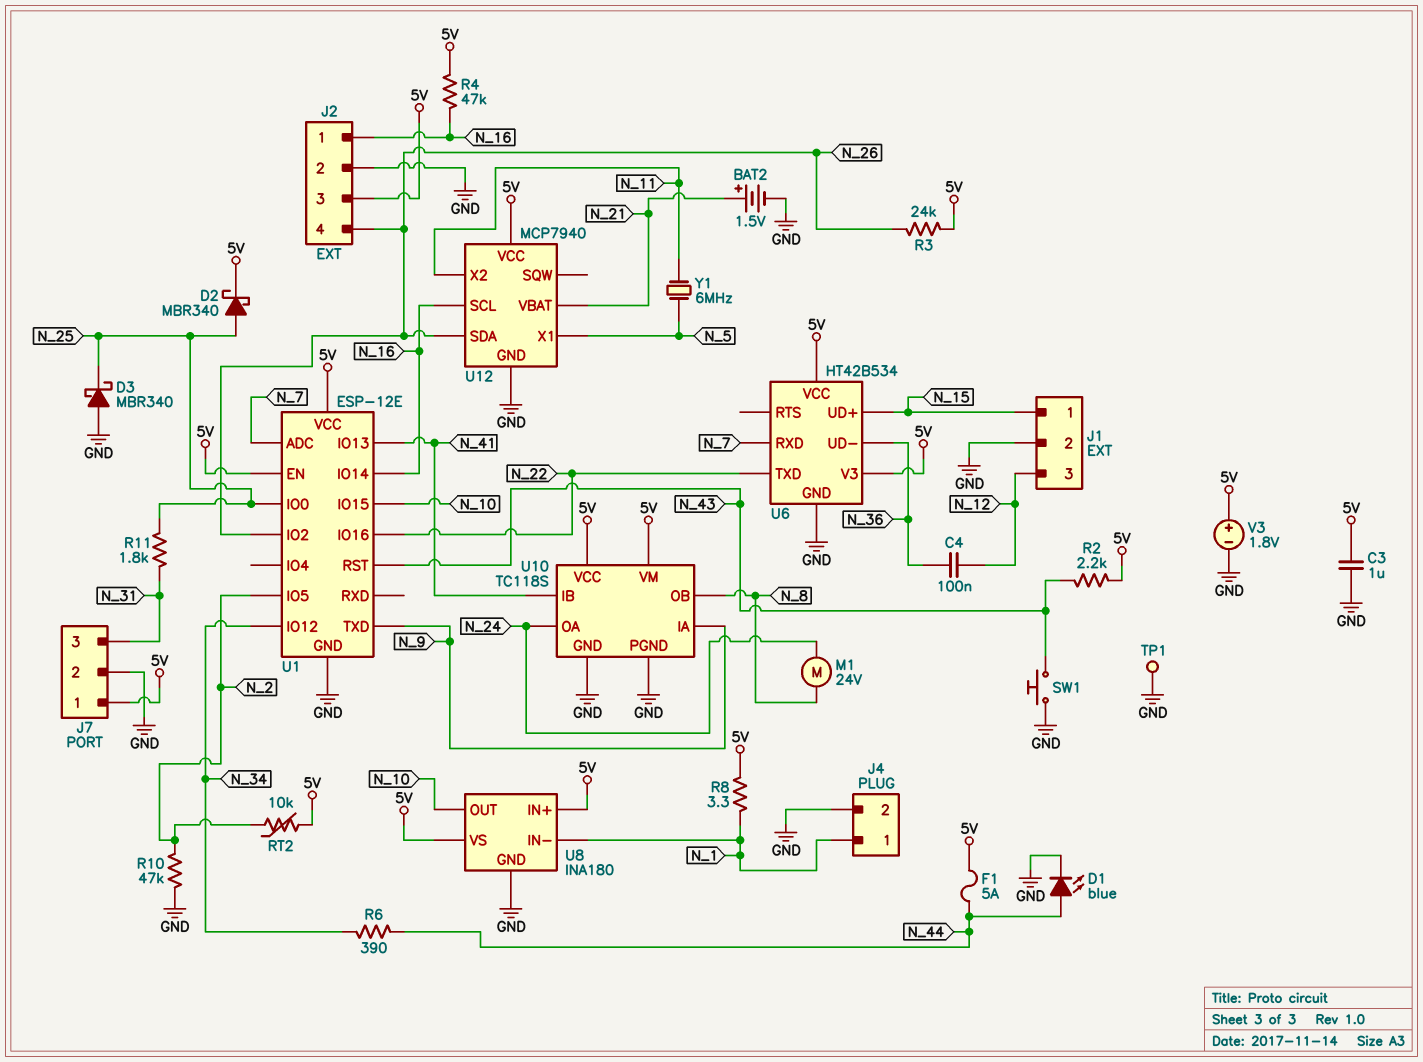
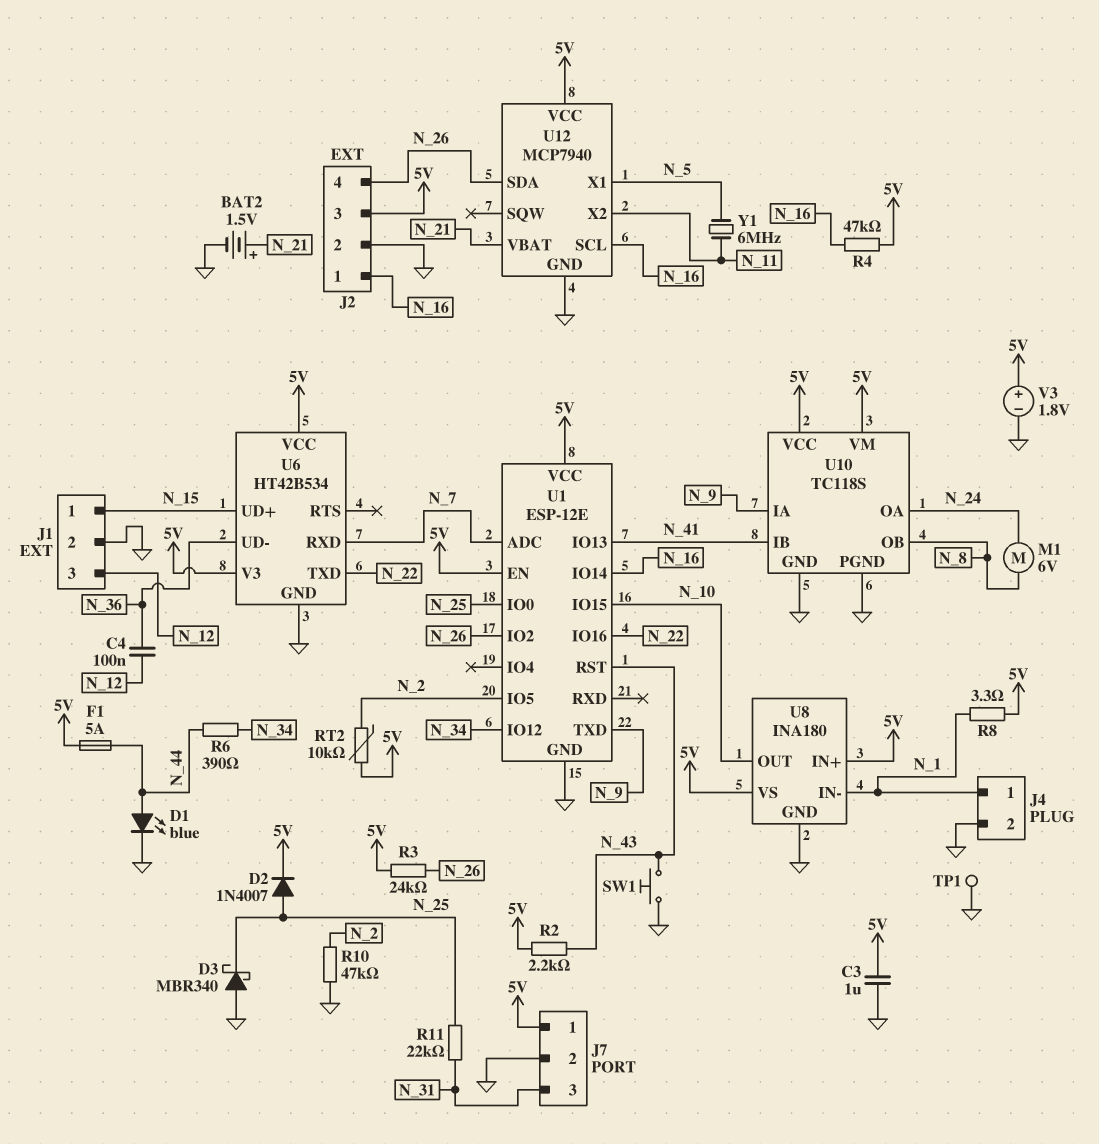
D2: schottky MBR340 (A N_25, K 5V) -> diode 1N4007 (A N_25, K 5V)
M1: motor 24V (N_8, N_24) -> motor 6V (N_8, N_24)
R11: 1.8k (N_25, N_31) -> 22k (N_25, N_31)

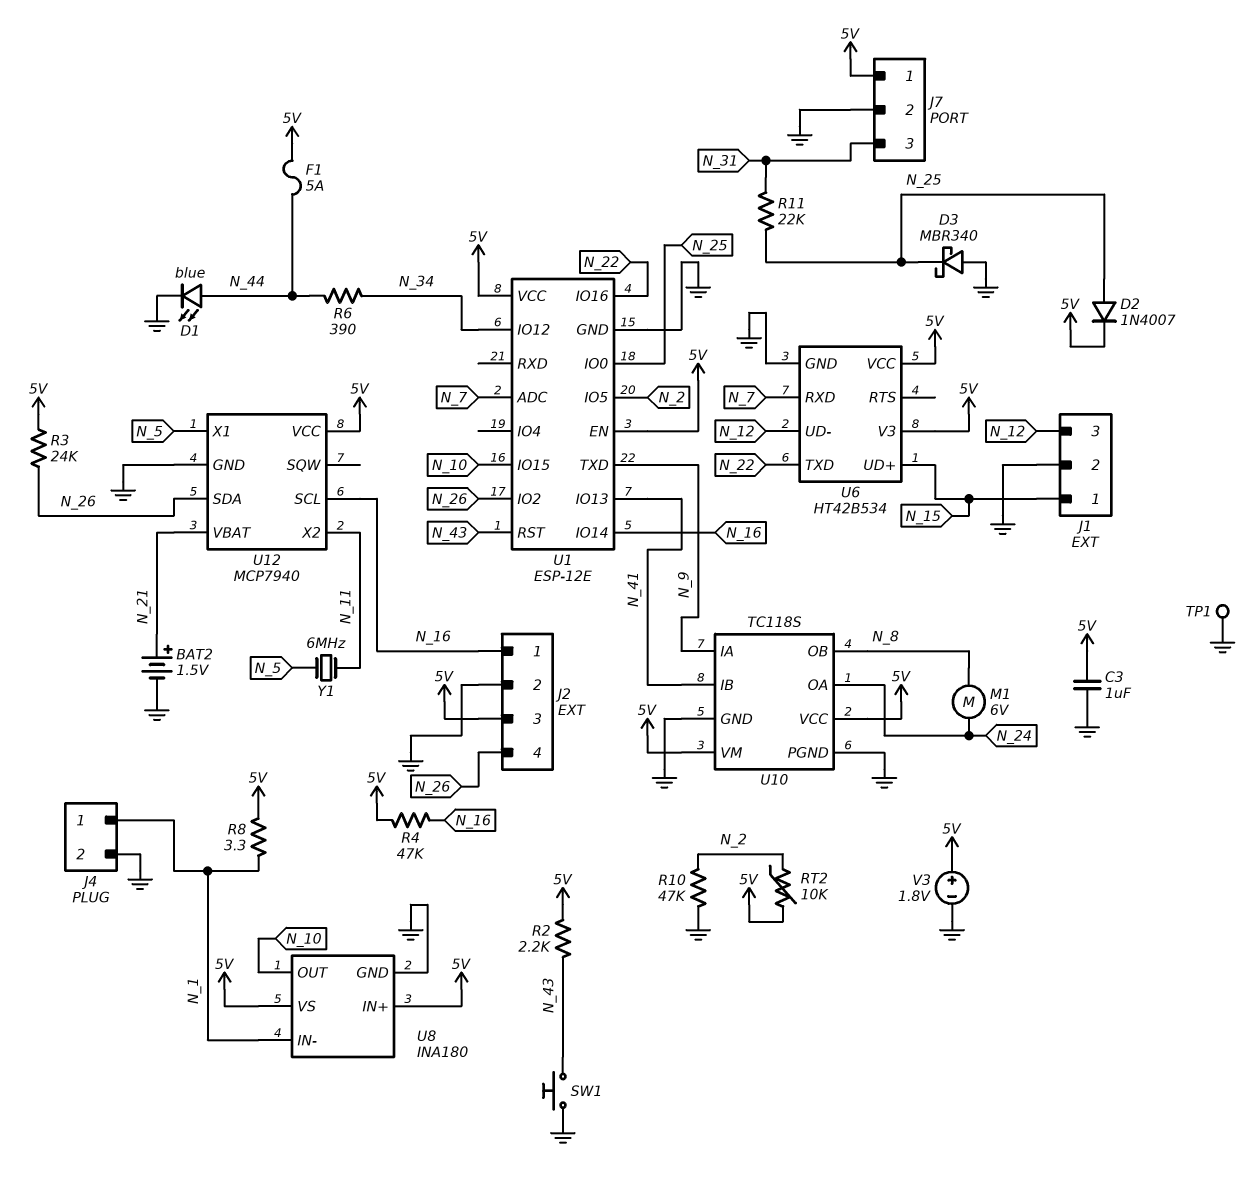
C4: 100nF (N_12, N_36) -> none
U6 pin UD-: N_36 -> N_12

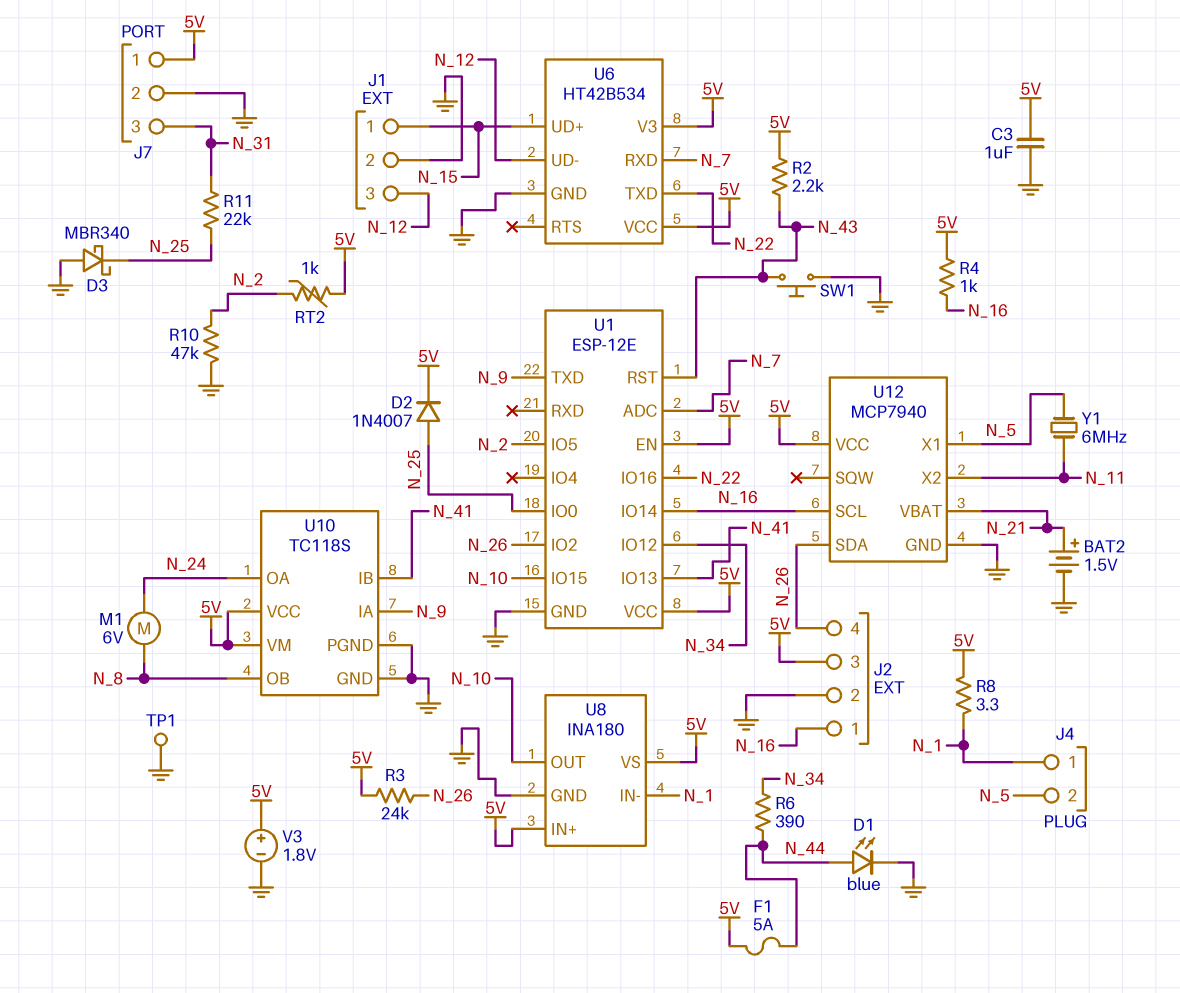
J4 pin 2: GND -> N_5
R4: 47k (5V, N_16) -> 1k (5V, N_16)
RT2: 10k (5V, N_2) -> 1k (5V, N_2)

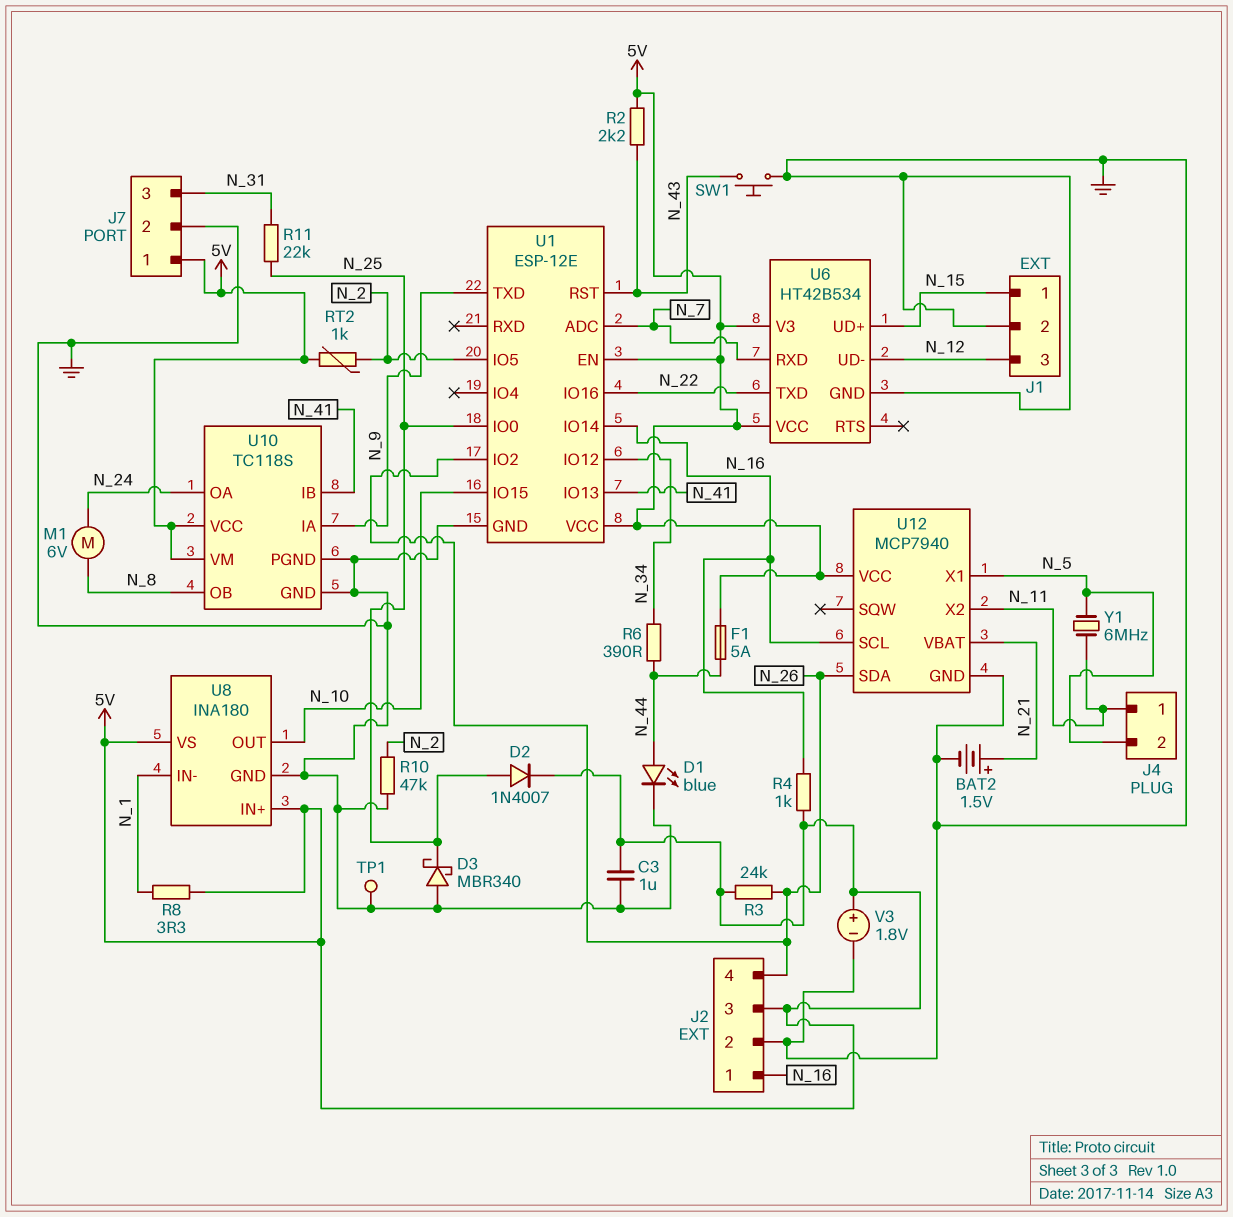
J4 pin 1: N_1 -> N_11

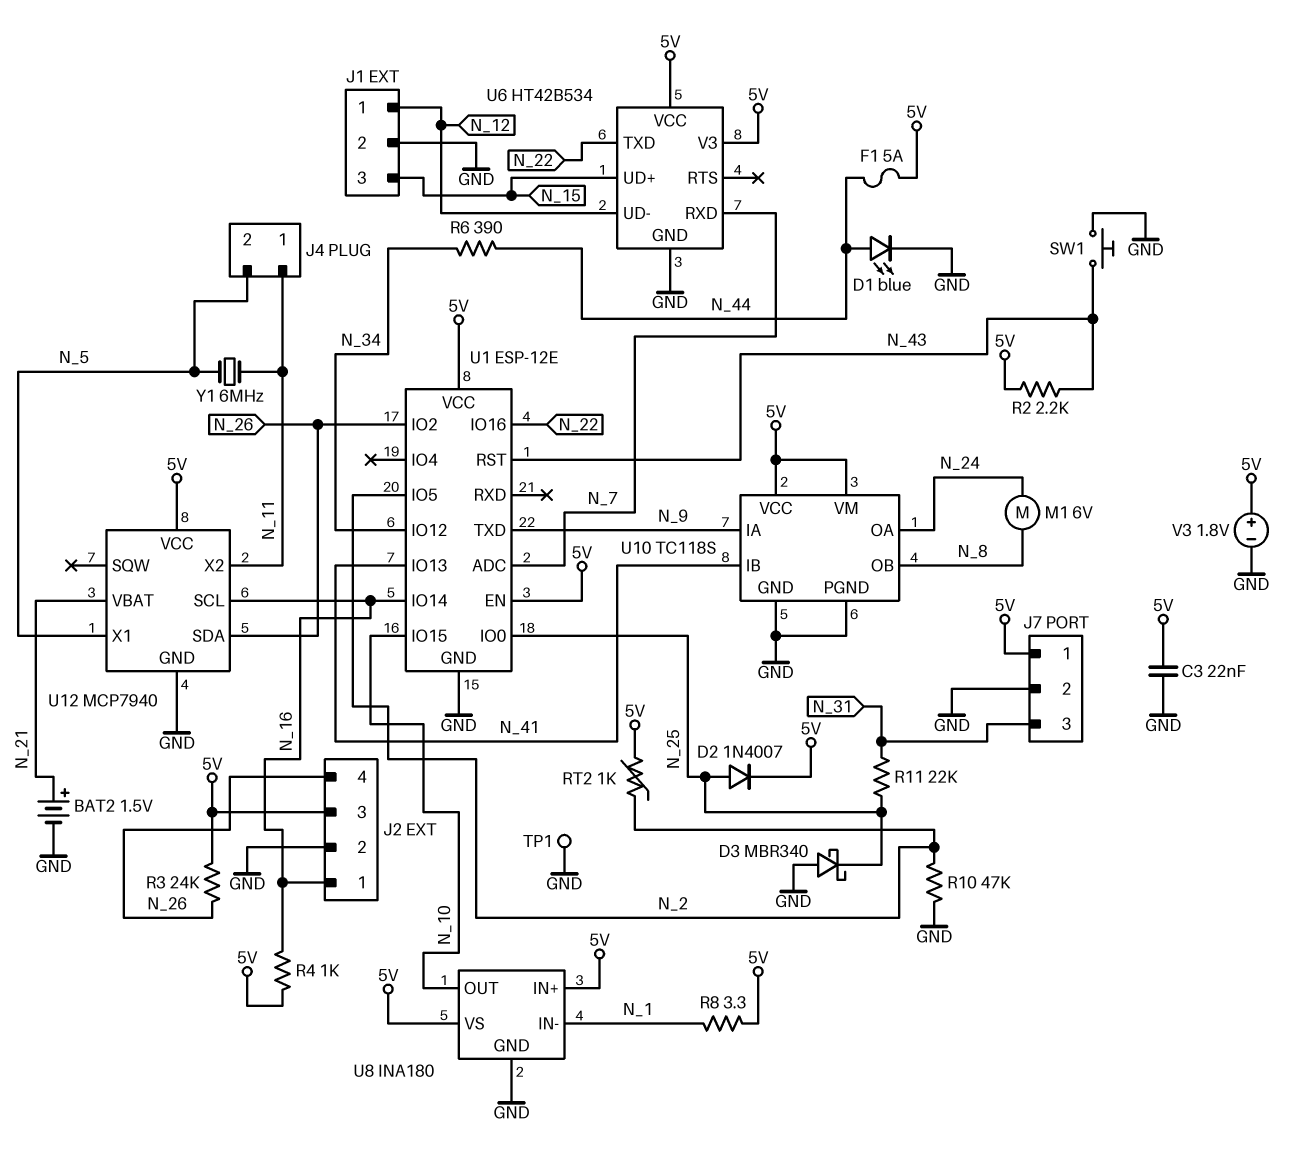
C3: 1uF (5V, GND) -> 22nF (5V, GND)
J1 pin 1: N_15 -> N_12
J1 pin 3: N_12 -> N_15

